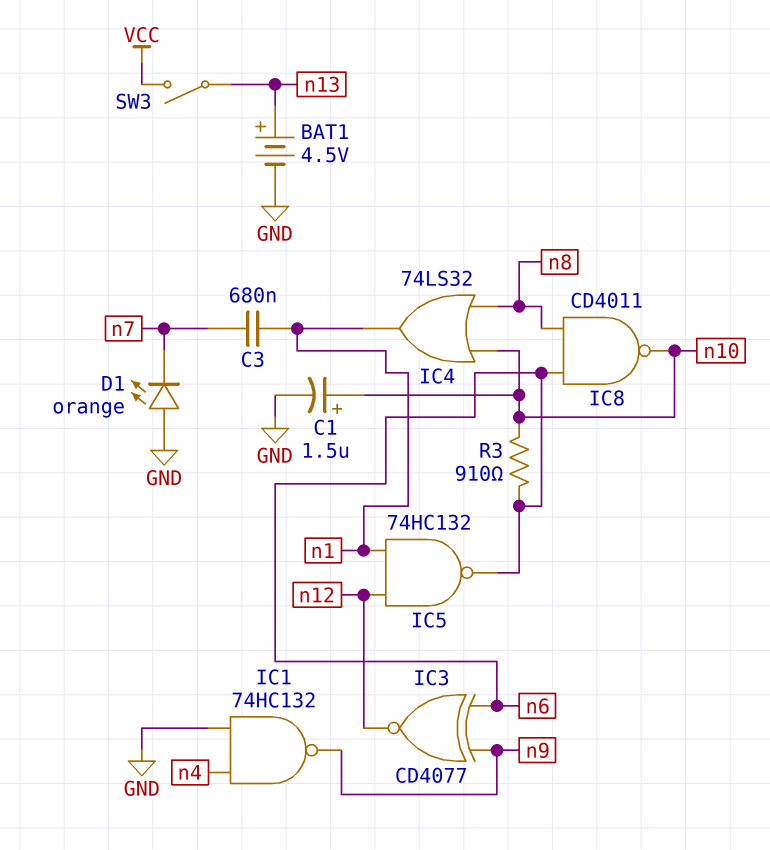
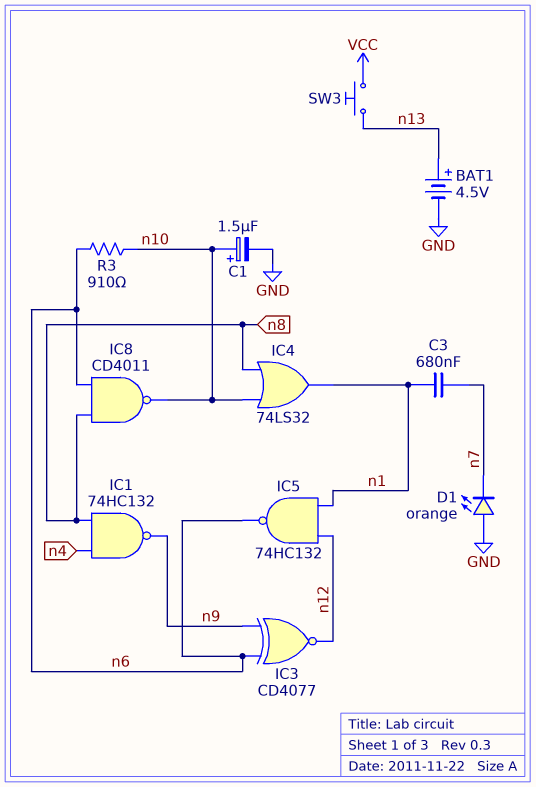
IC1: NAND 74HC132 (in GND, in n4, out n9) -> NAND 74HC132 (in n4, in n8, out n9)
SW3: switch (VCC, n13) -> button (VCC, n13)

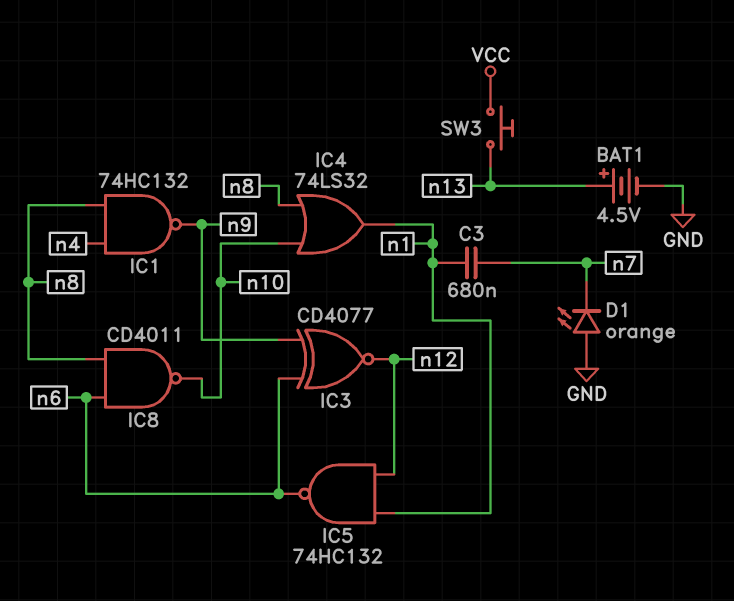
C1: 1.5uF (plus n10, minus GND) -> none
R3: 910 (n6, n10) -> none

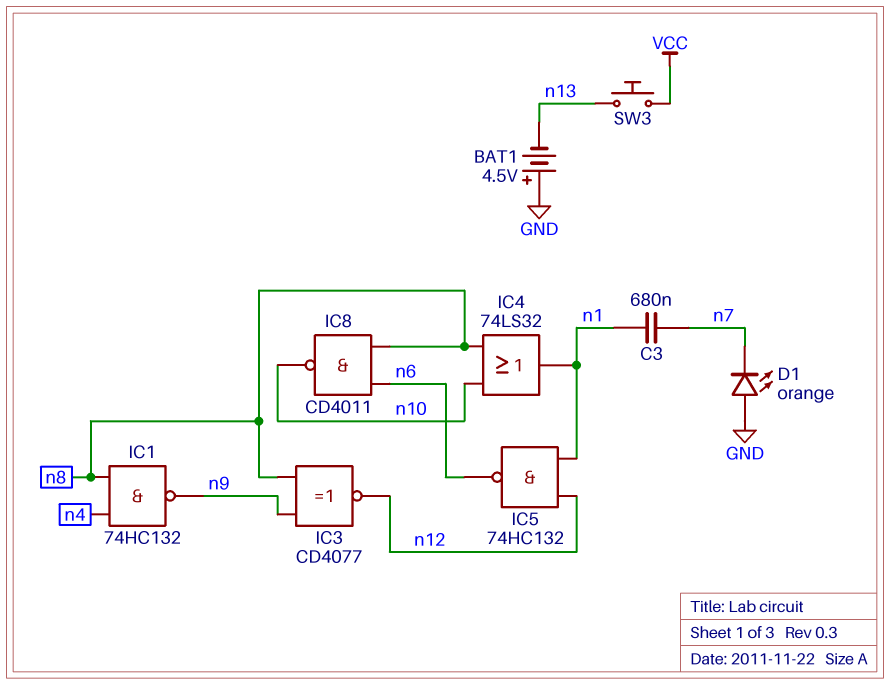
BAT1: 4.5V (plus n13, minus GND) -> 4.5V (plus GND, minus n13)
IC3: XNOR CD4077 (in n6, in n9, out n12) -> XNOR CD4077 (in n8, in n9, out n12)

